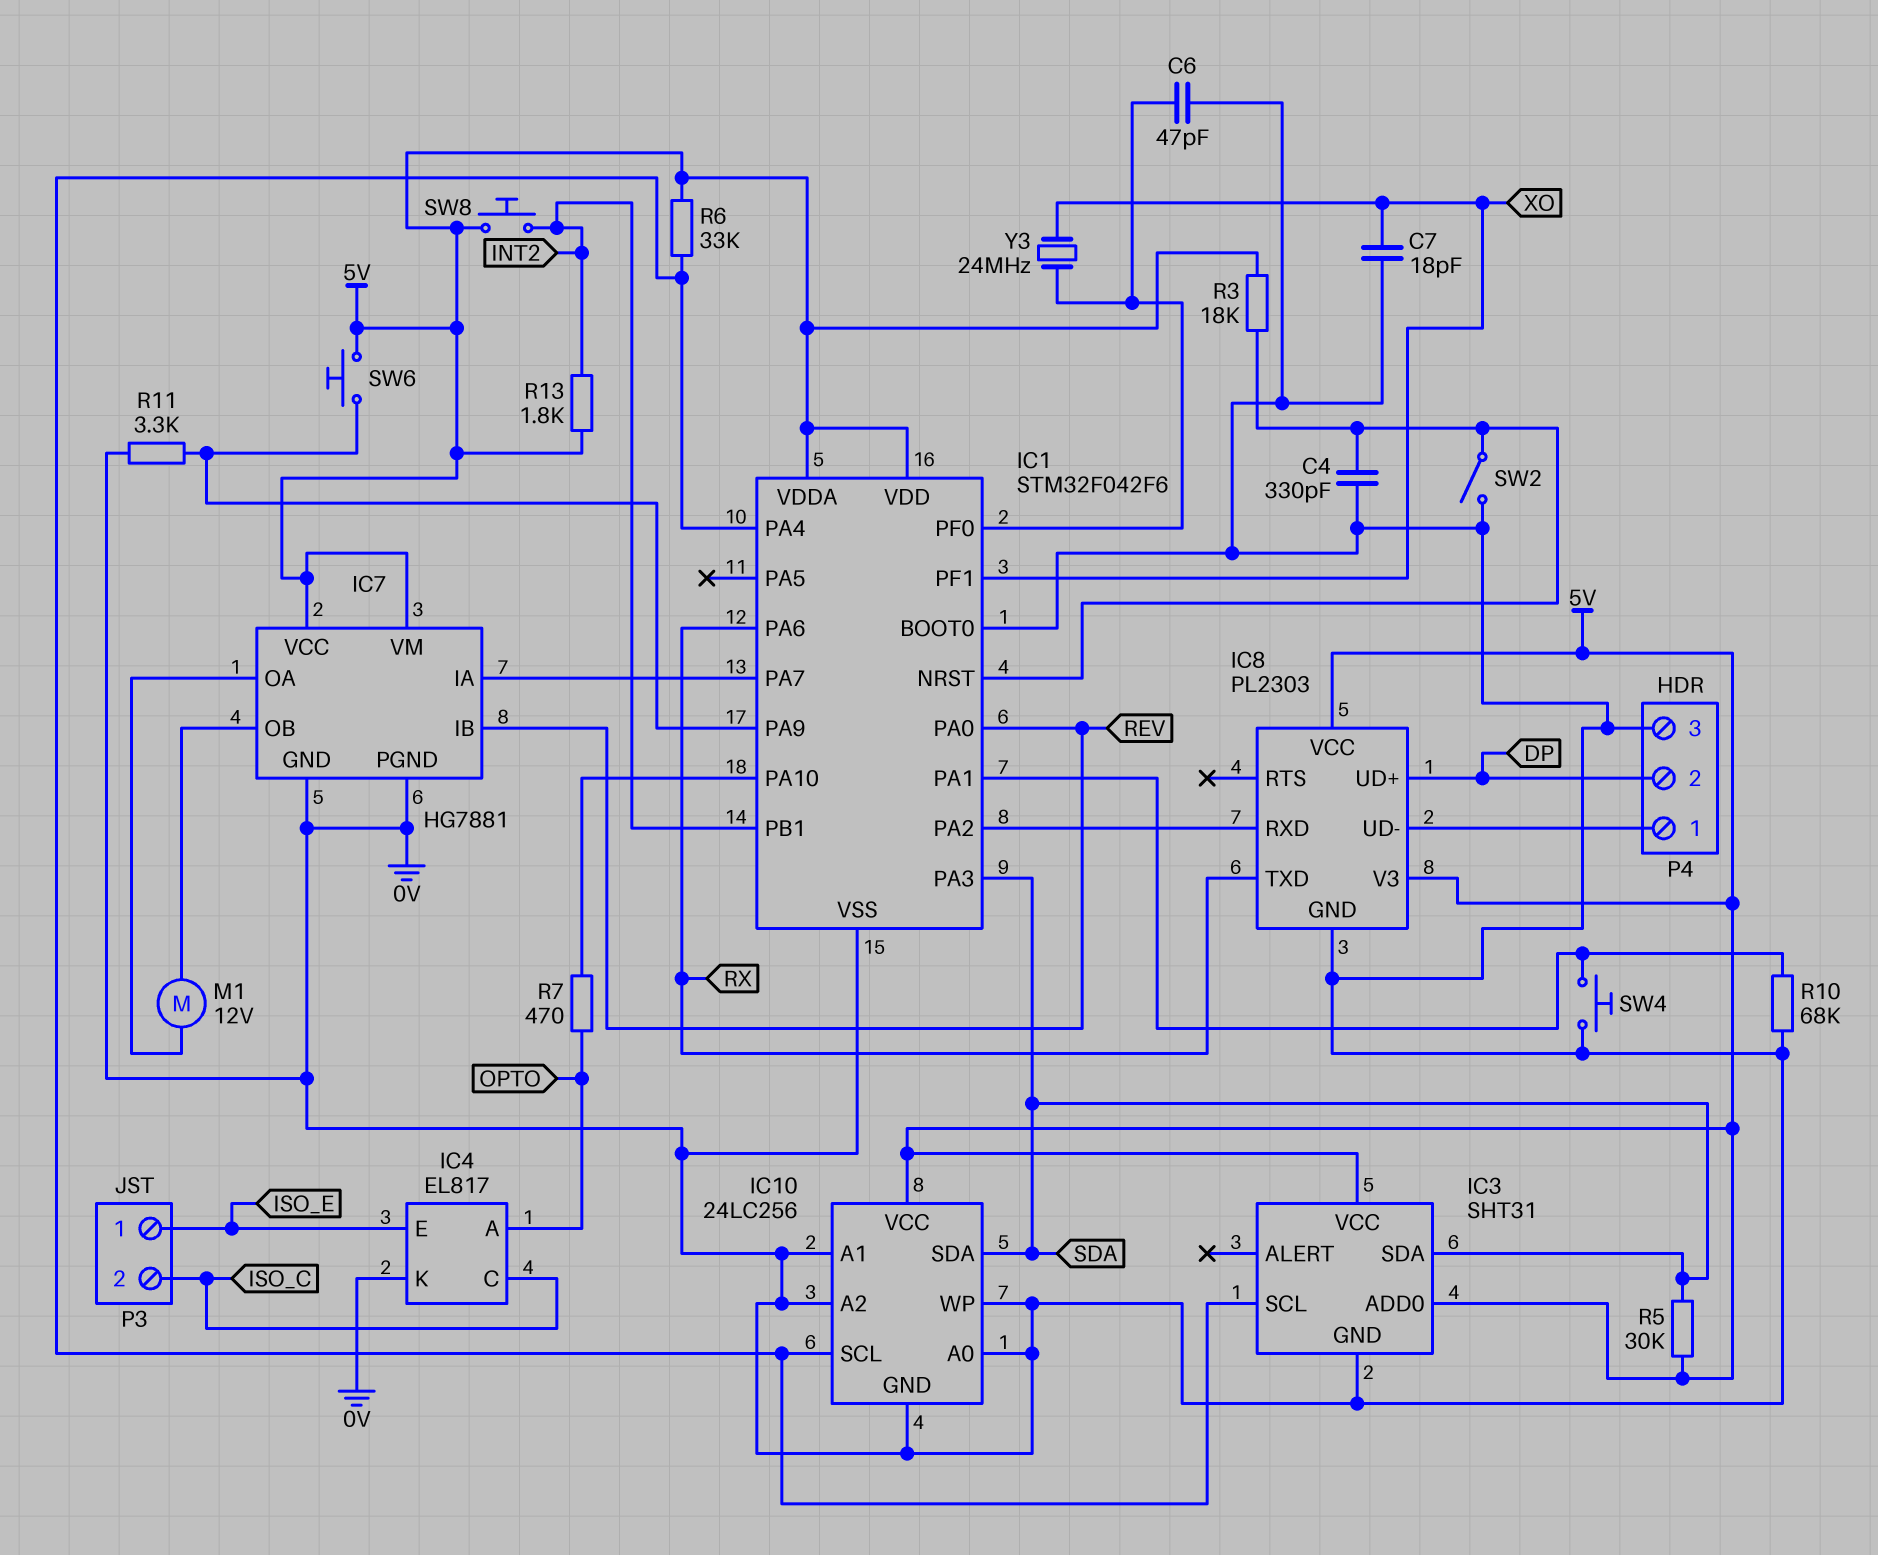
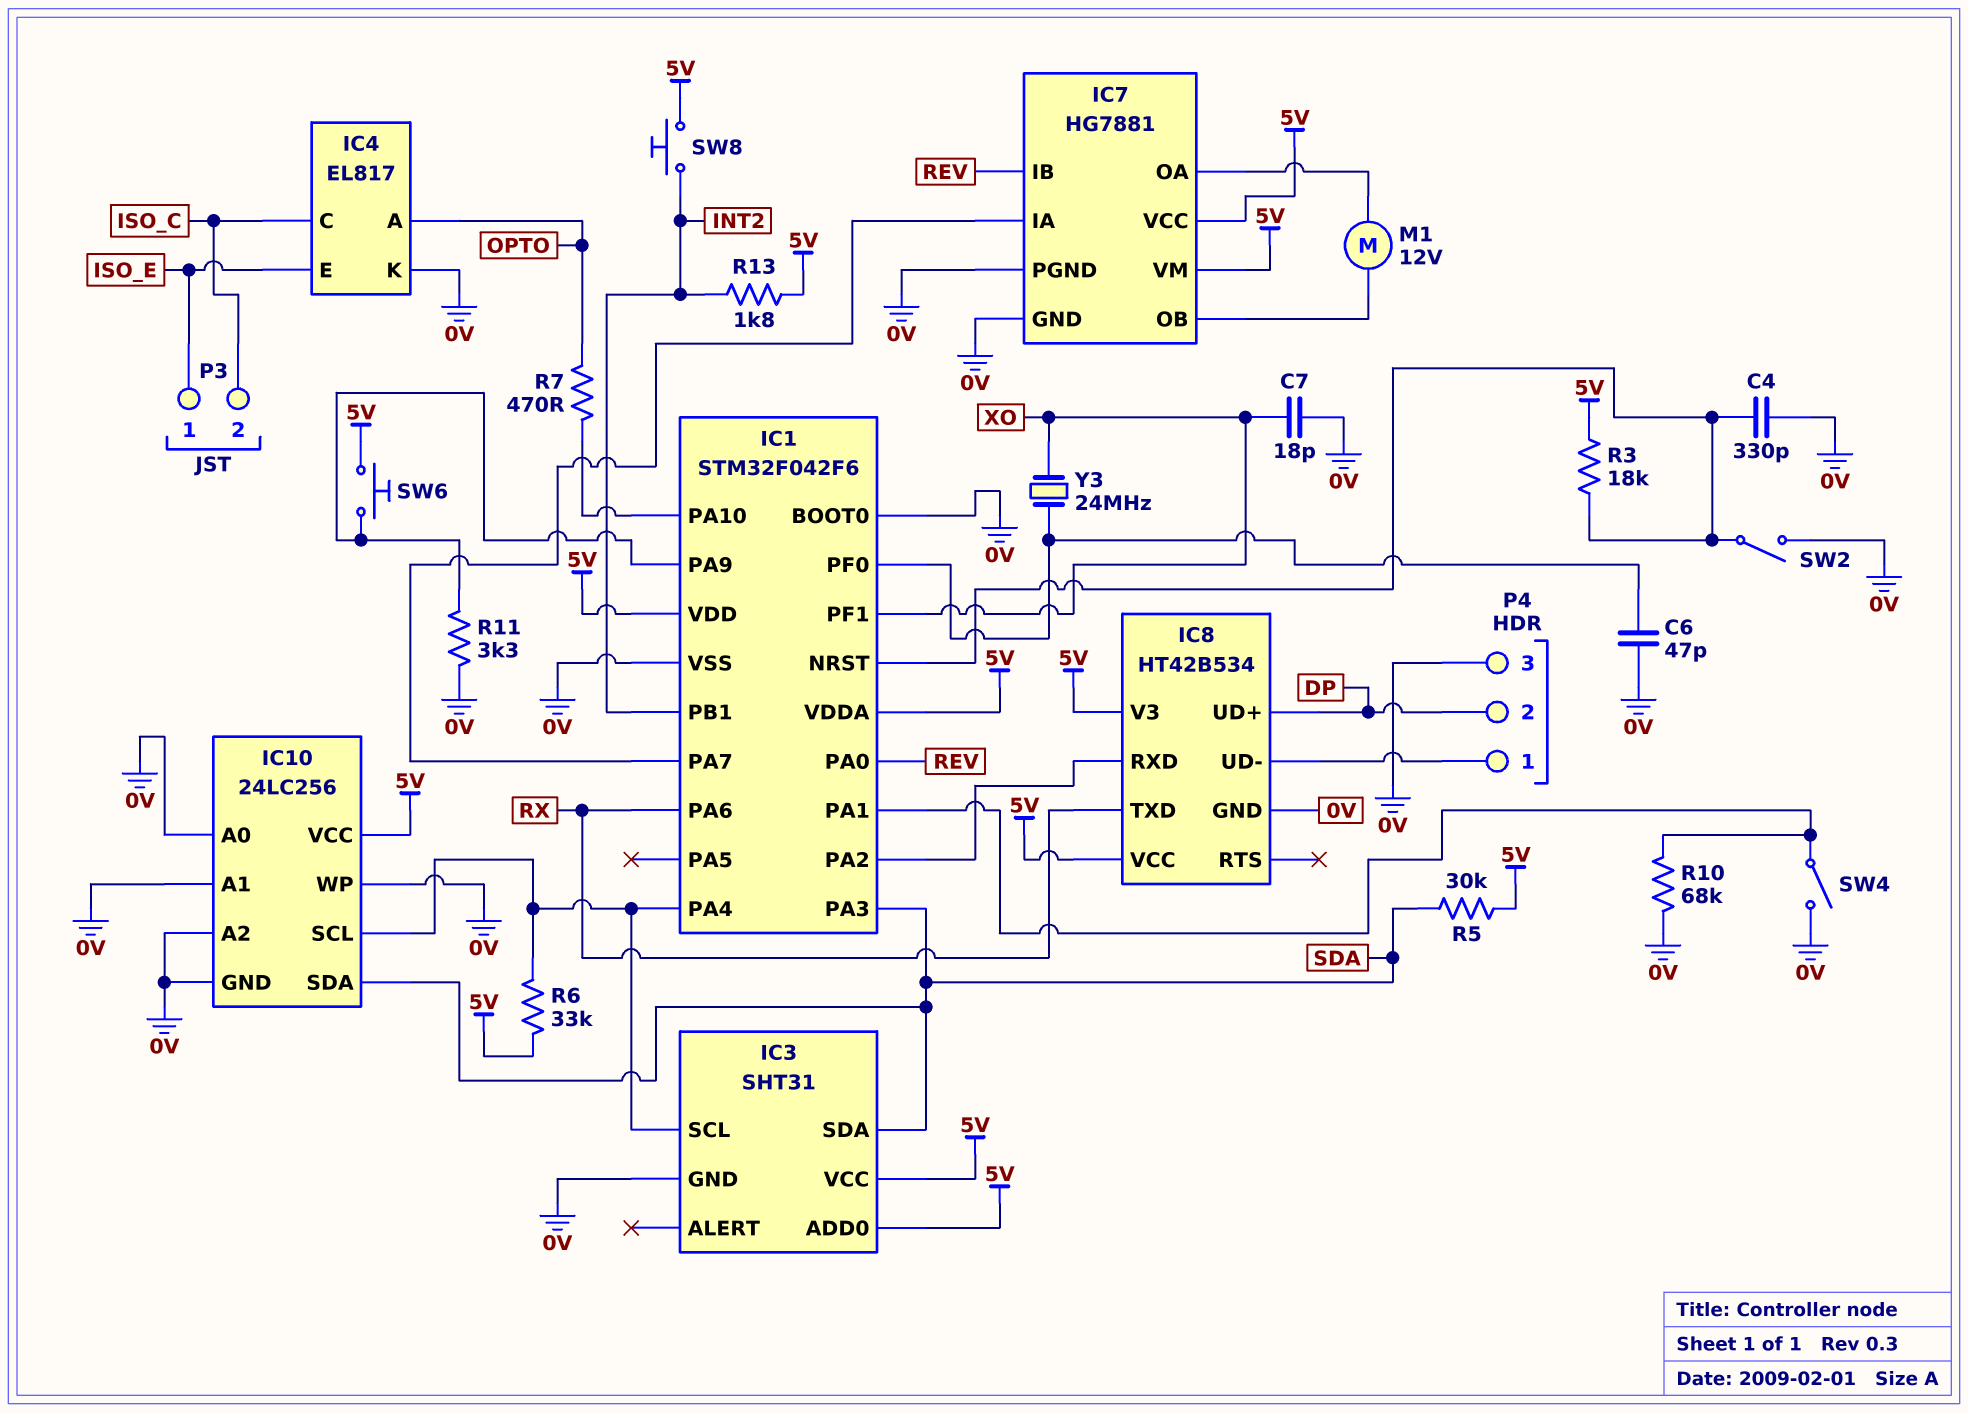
IC8: PL2303 -> HT42B534
SW4: button (0V, IC1/PA1) -> switch (0V, IC1/PA1)

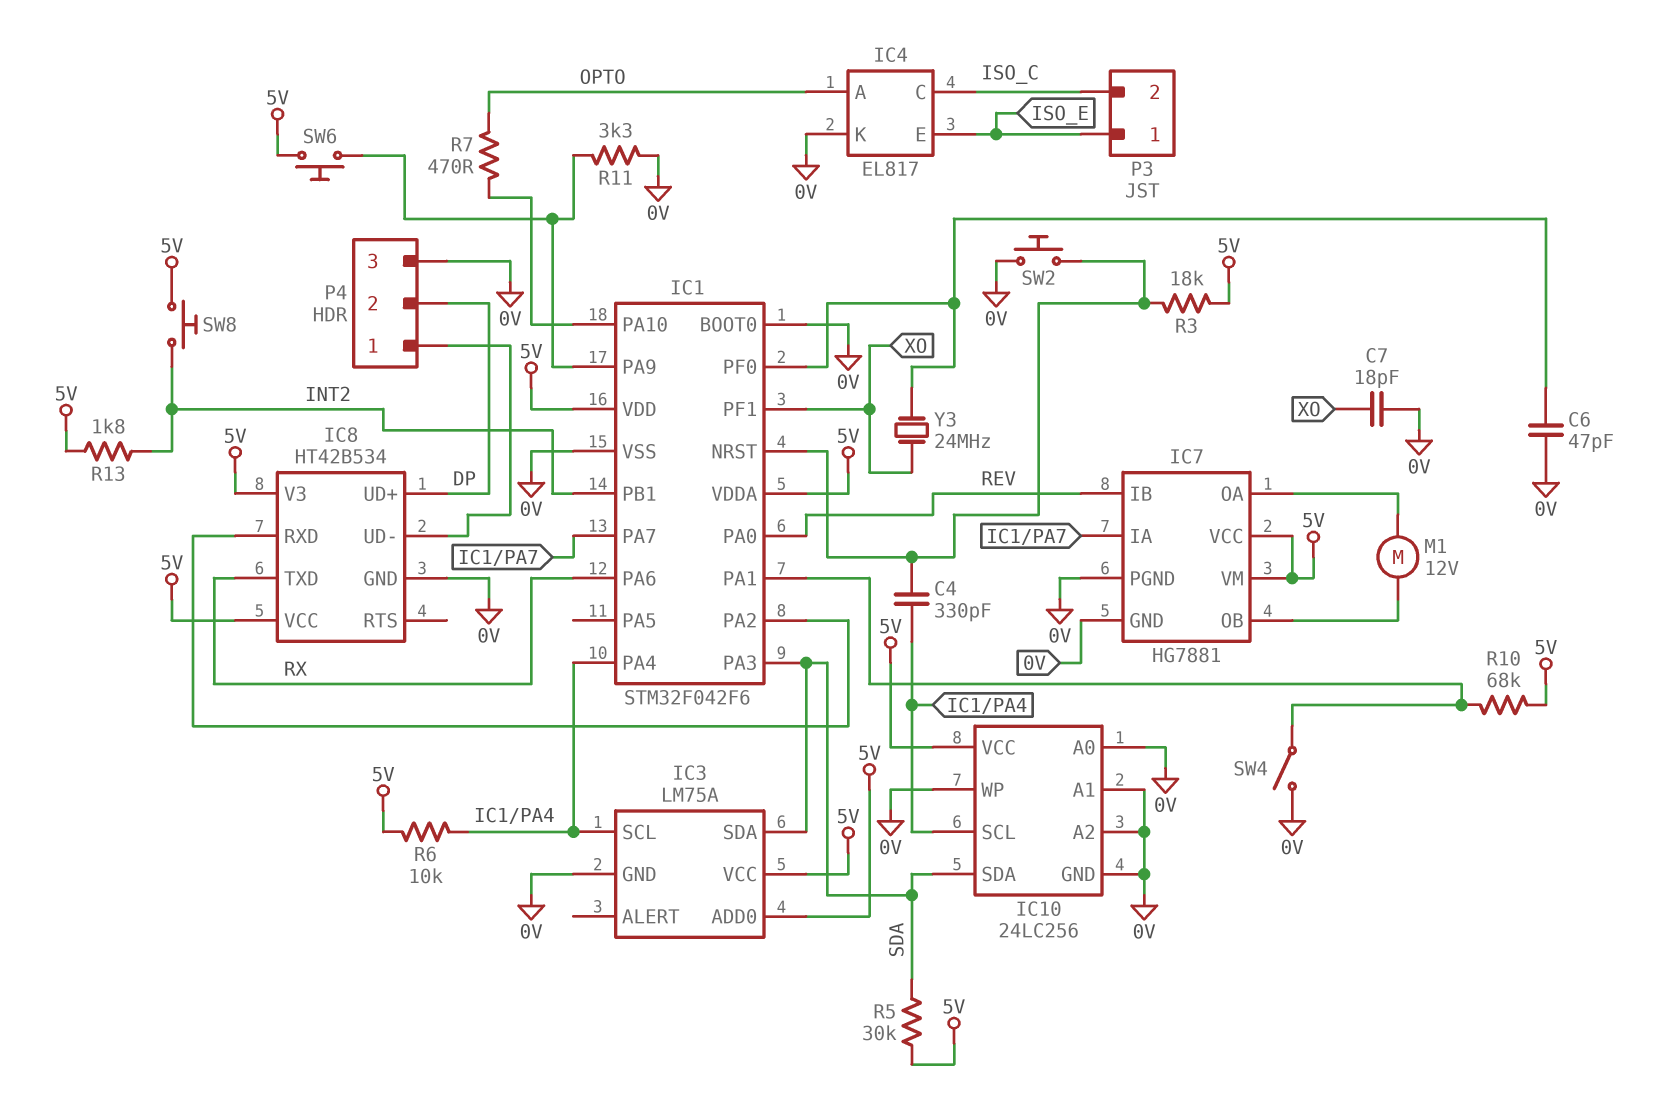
C4: 330pF (0V, IC1/NRST) -> 330pF (IC1/NRST, IC1/PA4)
IC3: SHT31 -> LM75A
R6: 33k (5V, IC1/PA4) -> 10k (5V, IC1/PA4)
R10: 68k (0V, IC1/PA1) -> 68k (5V, IC1/PA1)
SW2: switch (0V, IC1/NRST) -> button (0V, IC1/NRST)

